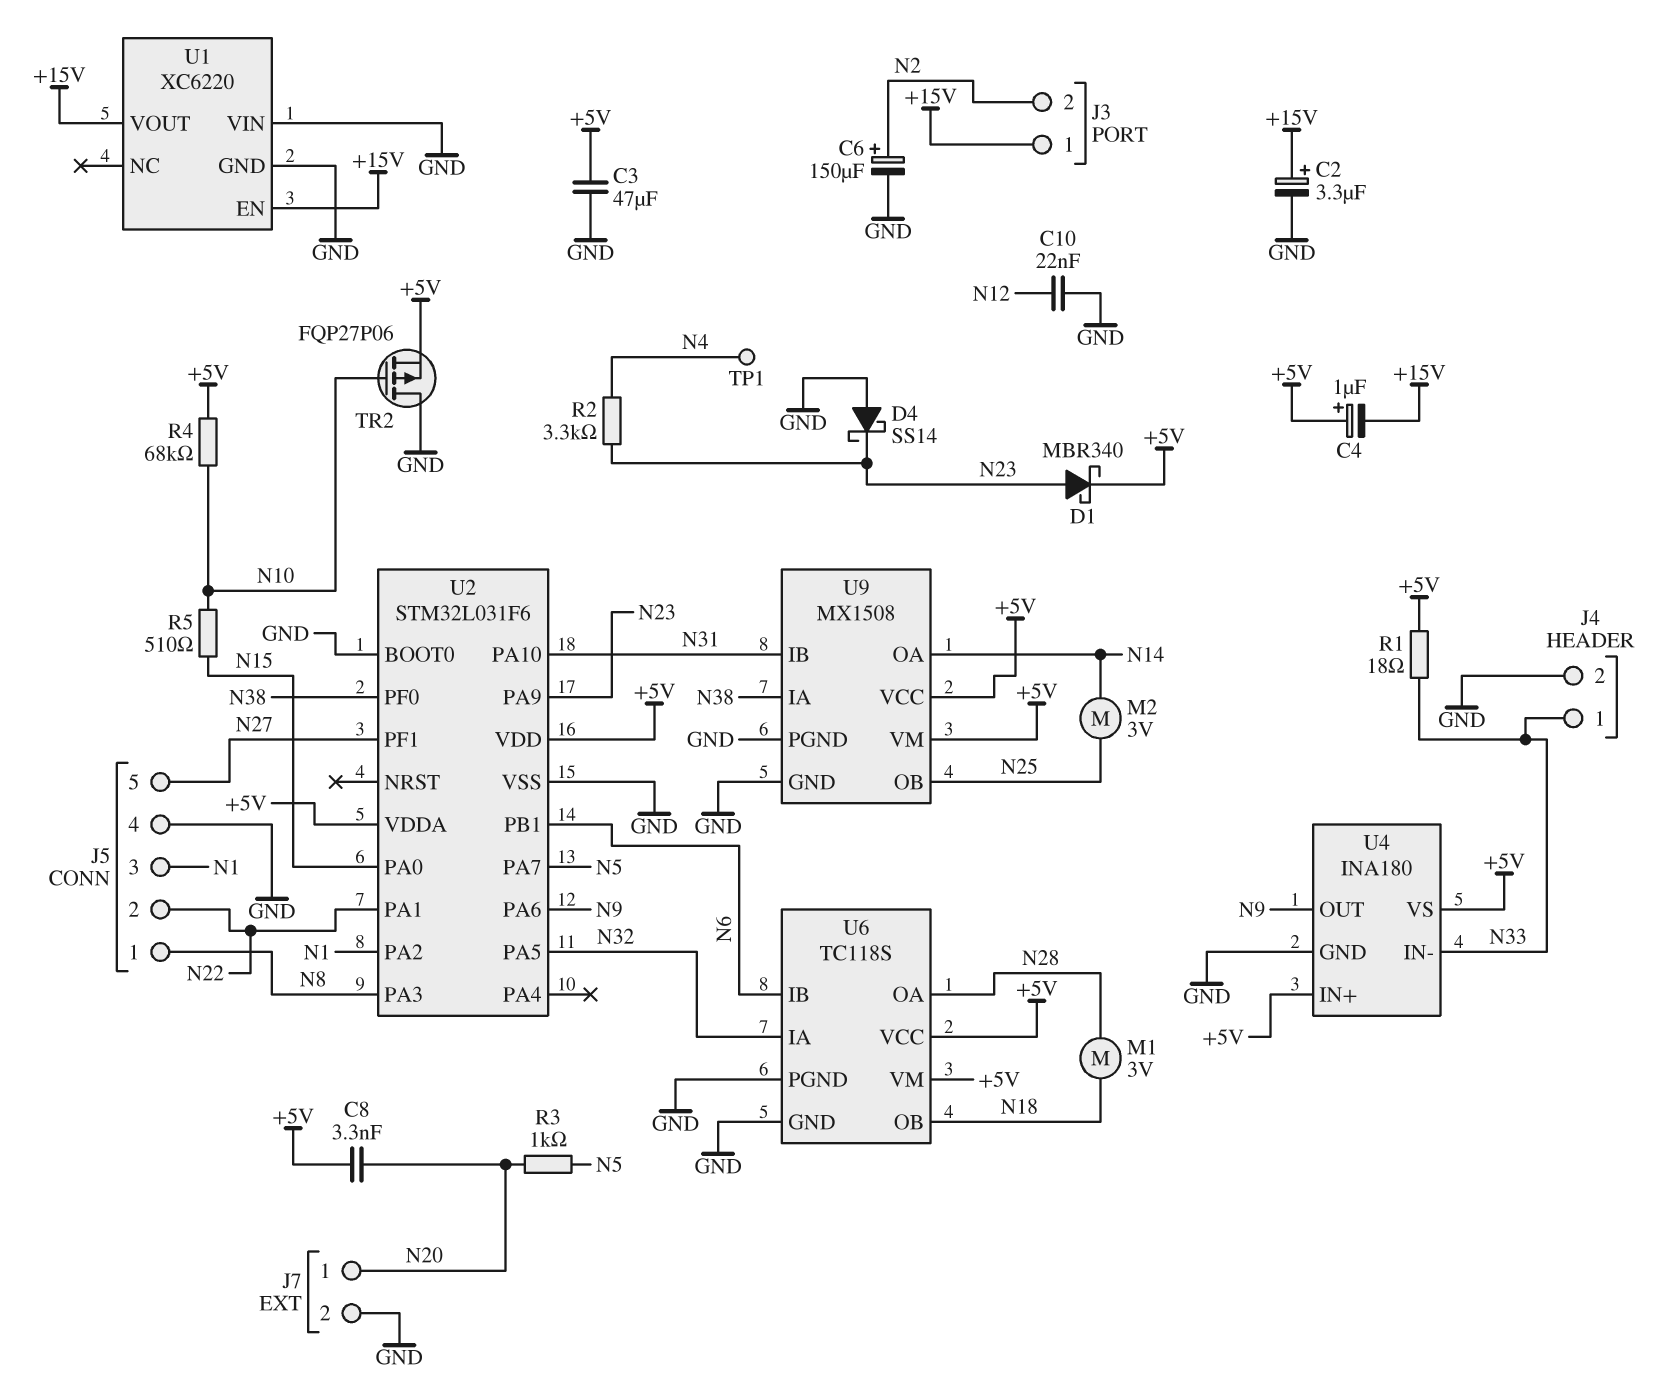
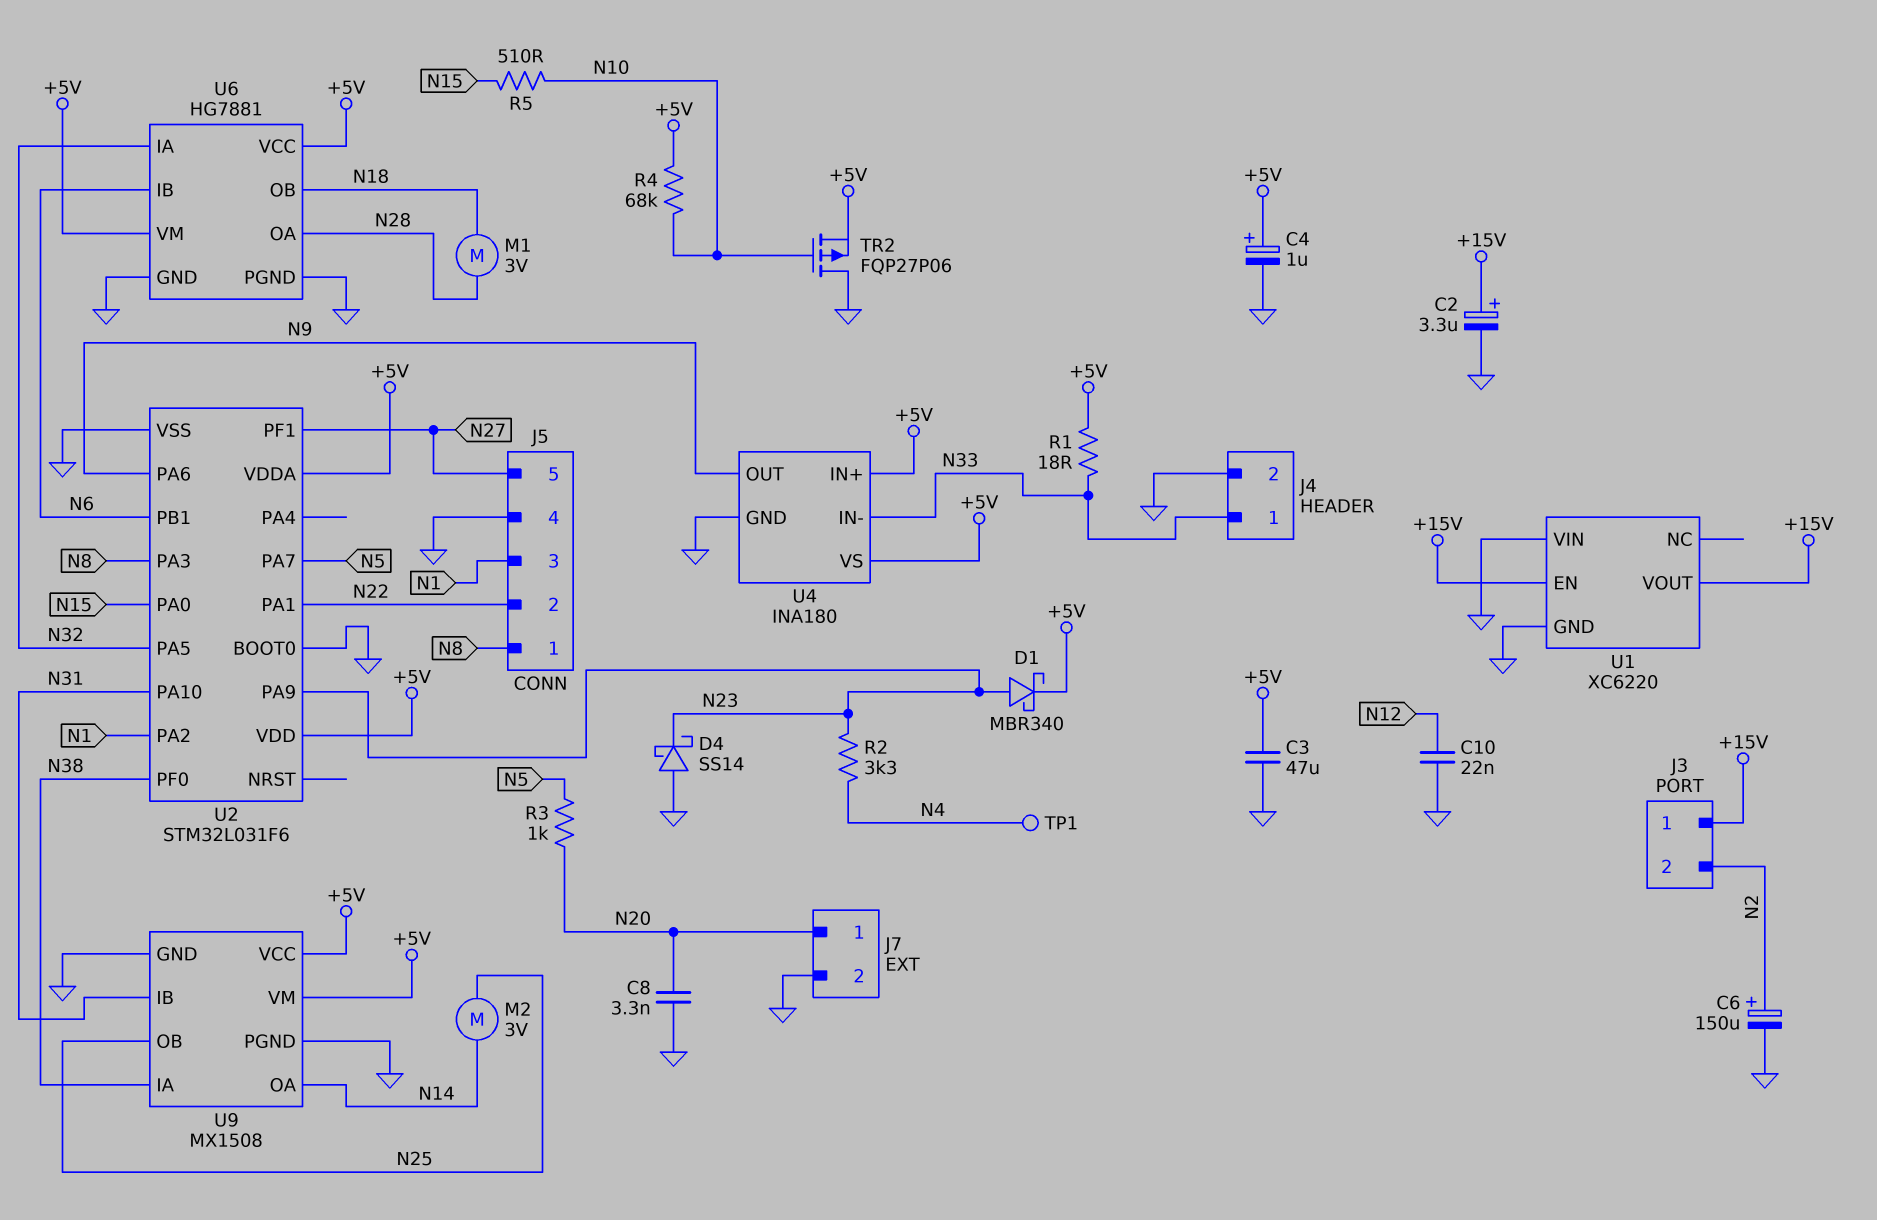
C4: 1uF (plus +5V, minus +15V) -> 1uF (plus +5V, minus GND)
C8: 3.3nF (+5V, N20) -> 3.3nF (GND, N20)
U6: TC118S -> HG7881

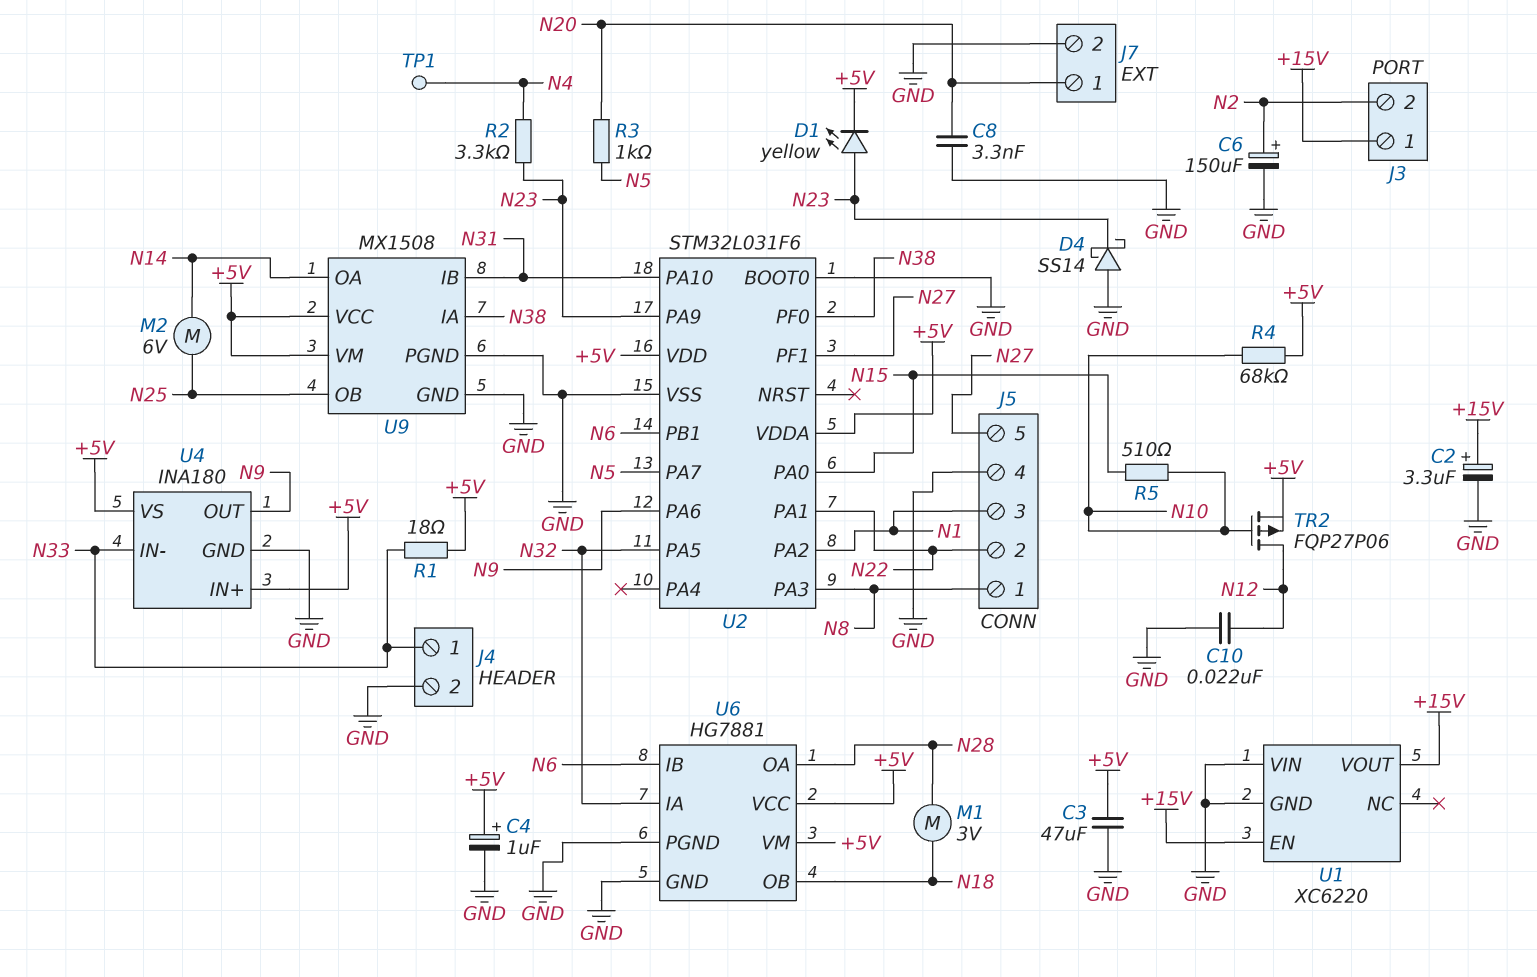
D1: schottky MBR340 (A N23, K +5V) -> LED yellow (A N23, K +5V)
M2: motor 3V (N14, N25) -> motor 6V (N14, N25)
TR2: PMOS FQP27P06 (G N10, D GND, S +5V) -> PMOS FQP27P06 (G N10, D N12, S +5V)

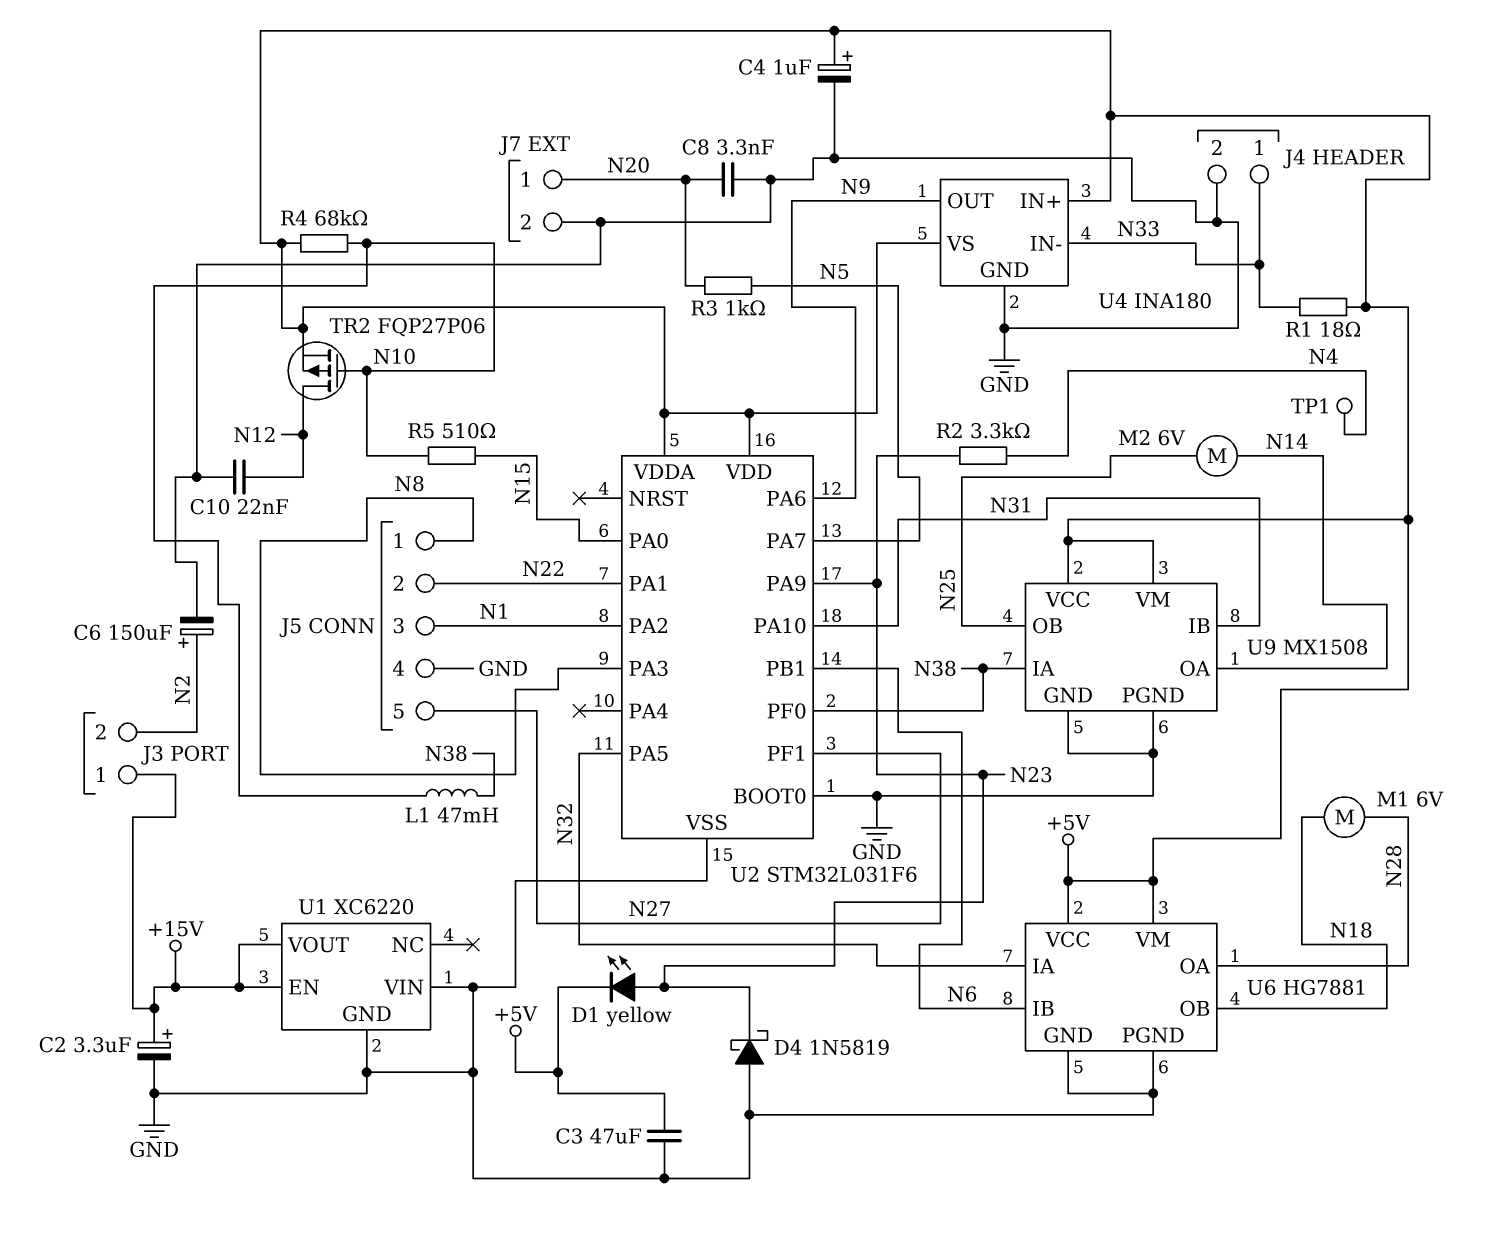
D4: schottky SS14 (A GND, K N23) -> schottky 1N5819 (A GND, K N23)
L1: none -> 47mH (N10, N38)
M1: motor 3V (N18, N28) -> motor 6V (N18, N28)

